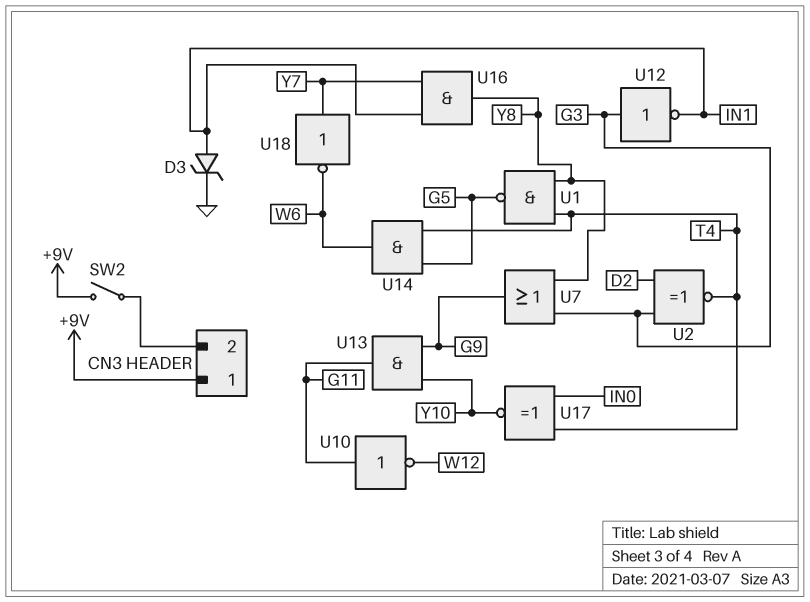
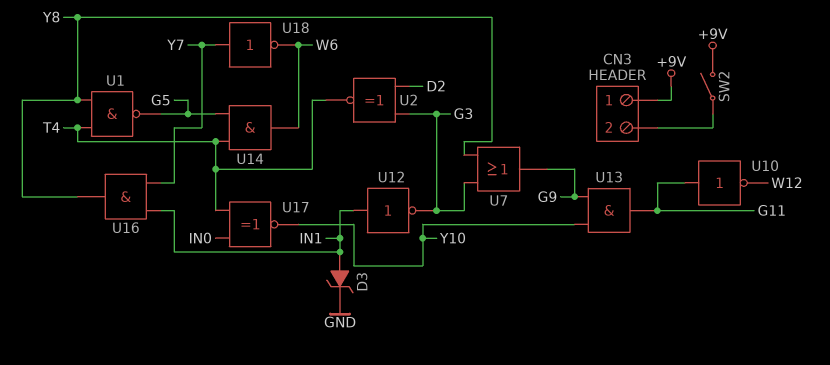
U12: NOT (in G3, out IN1) -> NOT (in IN1, out G3)

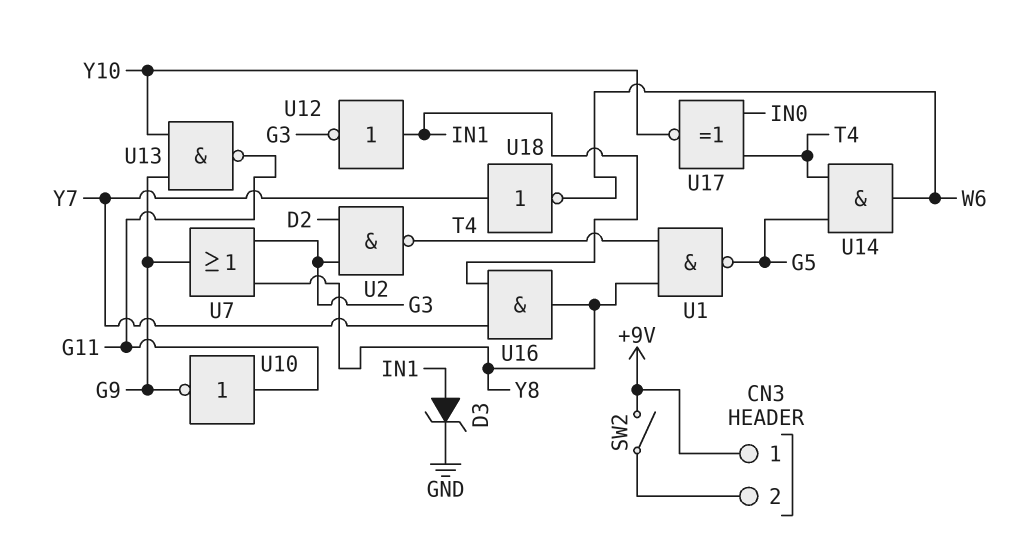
U2: XNOR (in D2, in G3, out T4) -> NAND (in D2, in G3, out T4)
U10: NOT (in G11, out W12) -> NOT (in G11, out G9)
U13: AND (in G9, in Y10, out G11) -> NAND (in G9, in Y10, out G11)

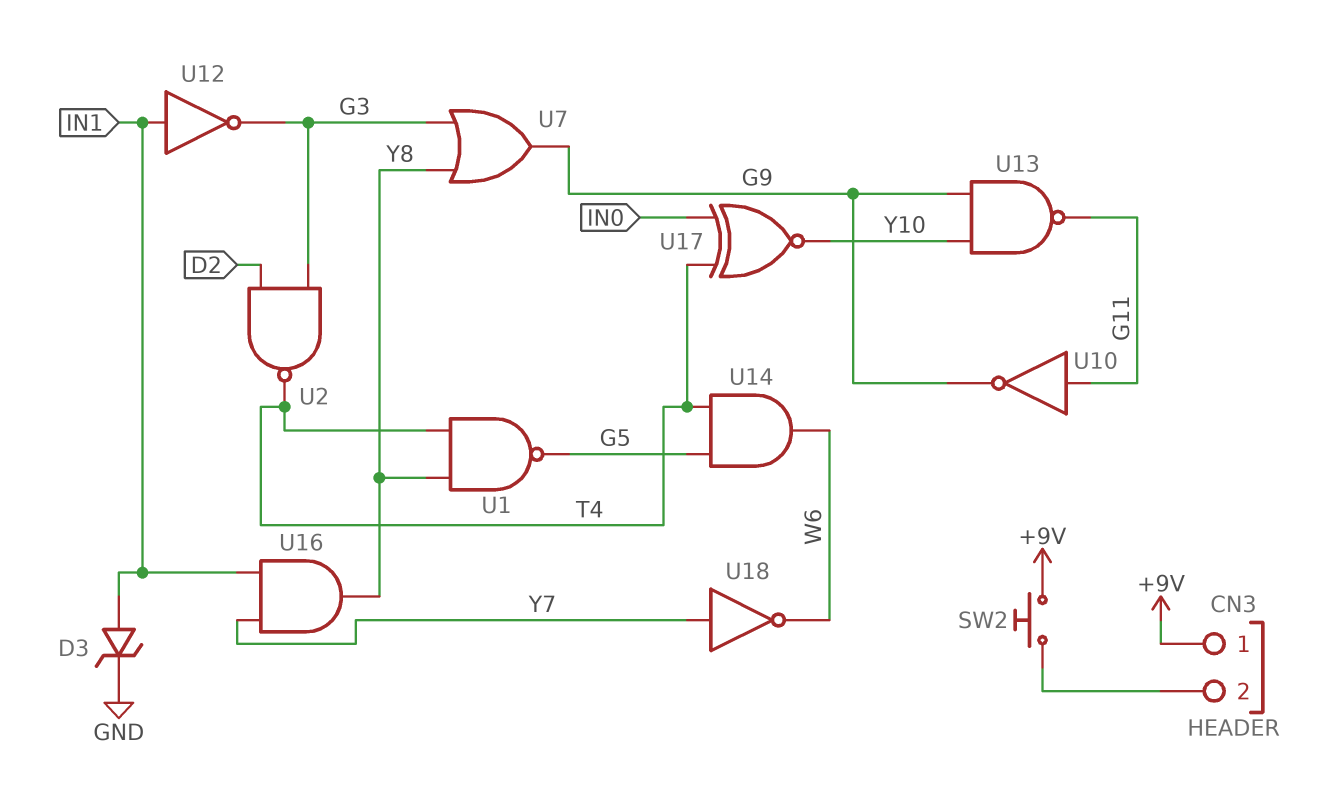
SW2: switch (+9V, CN3/2) -> button (+9V, CN3/2)

